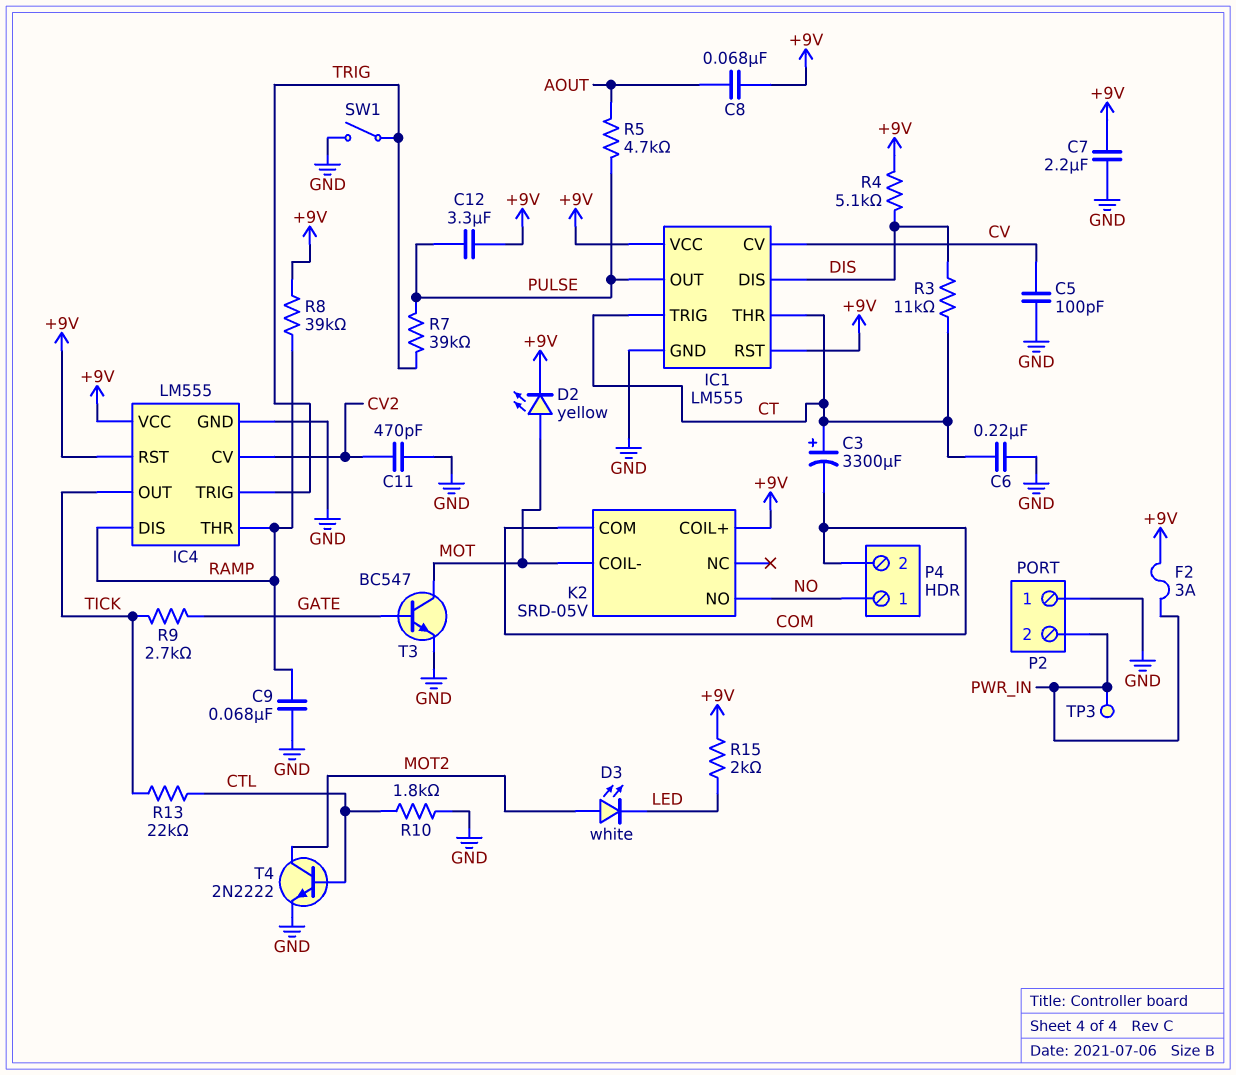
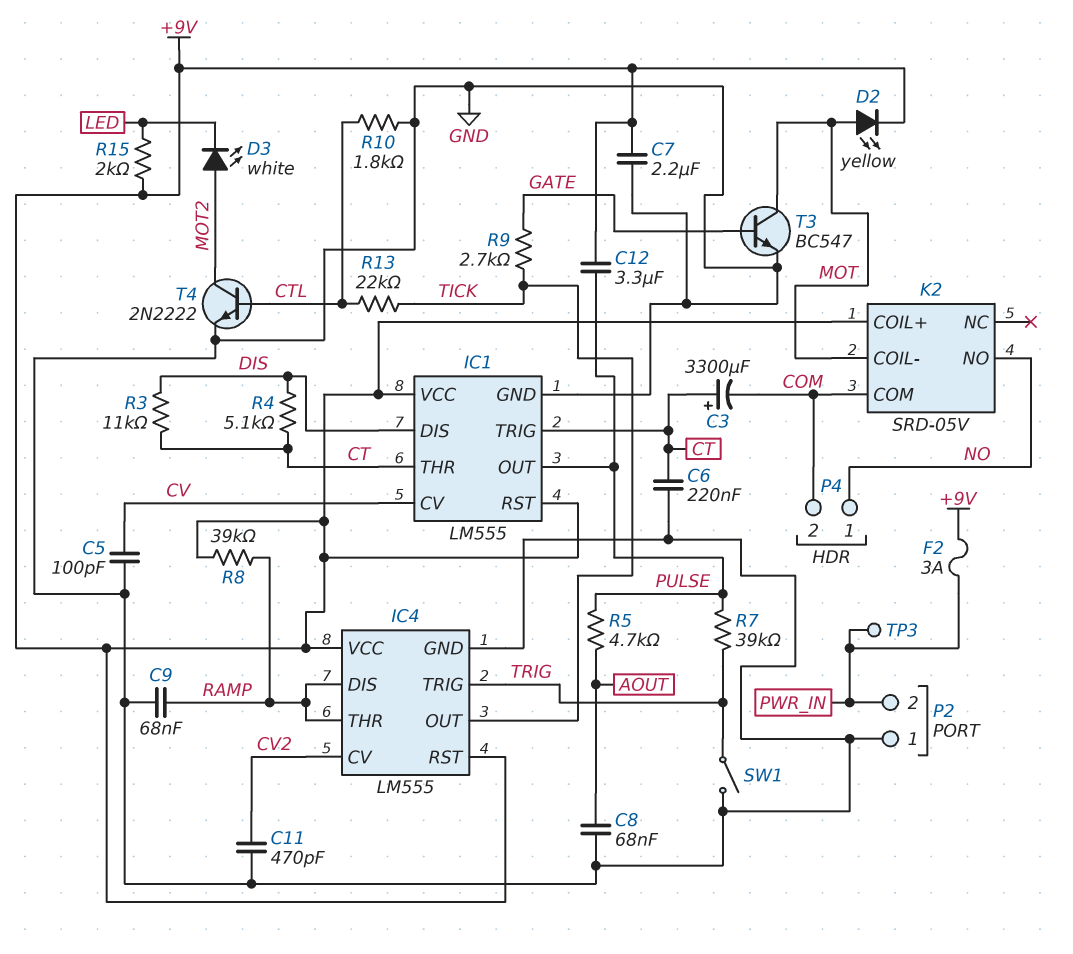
C8: 68nF (+9V, AOUT) -> 68nF (AOUT, GND)
R4: 5.1k (+9V, DIS) -> 5.1k (CT, DIS)

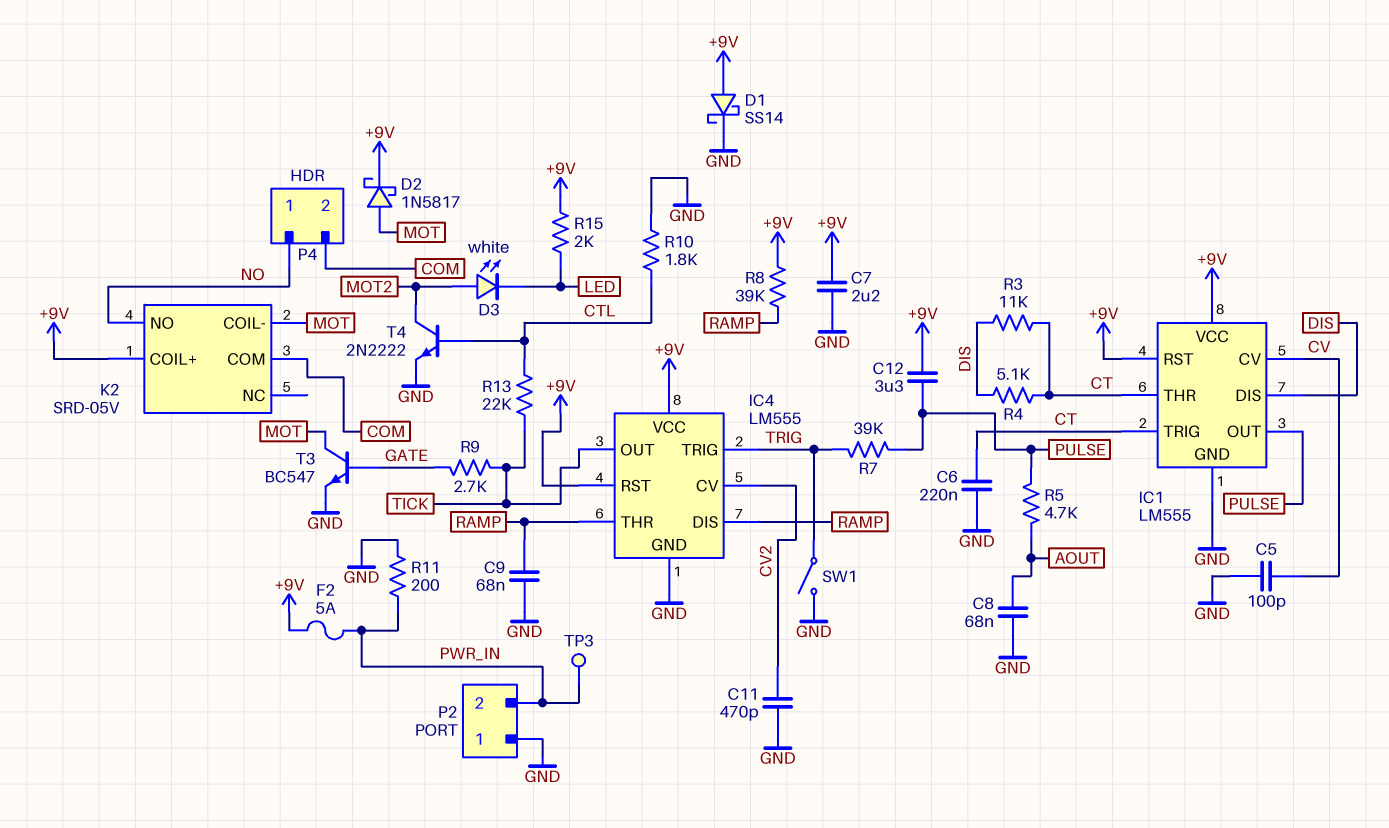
C3: 3300uF (plus CT, minus COM) -> none
D1: none -> schottky SS14 (A +9V, K GND)
D2: LED yellow (A MOT, K +9V) -> schottky 1N5817 (A MOT, K +9V)
F2: 3A (+9V, PWR_IN) -> 5A (+9V, PWR_IN)
R11: none -> 200 (GND, PWR_IN)

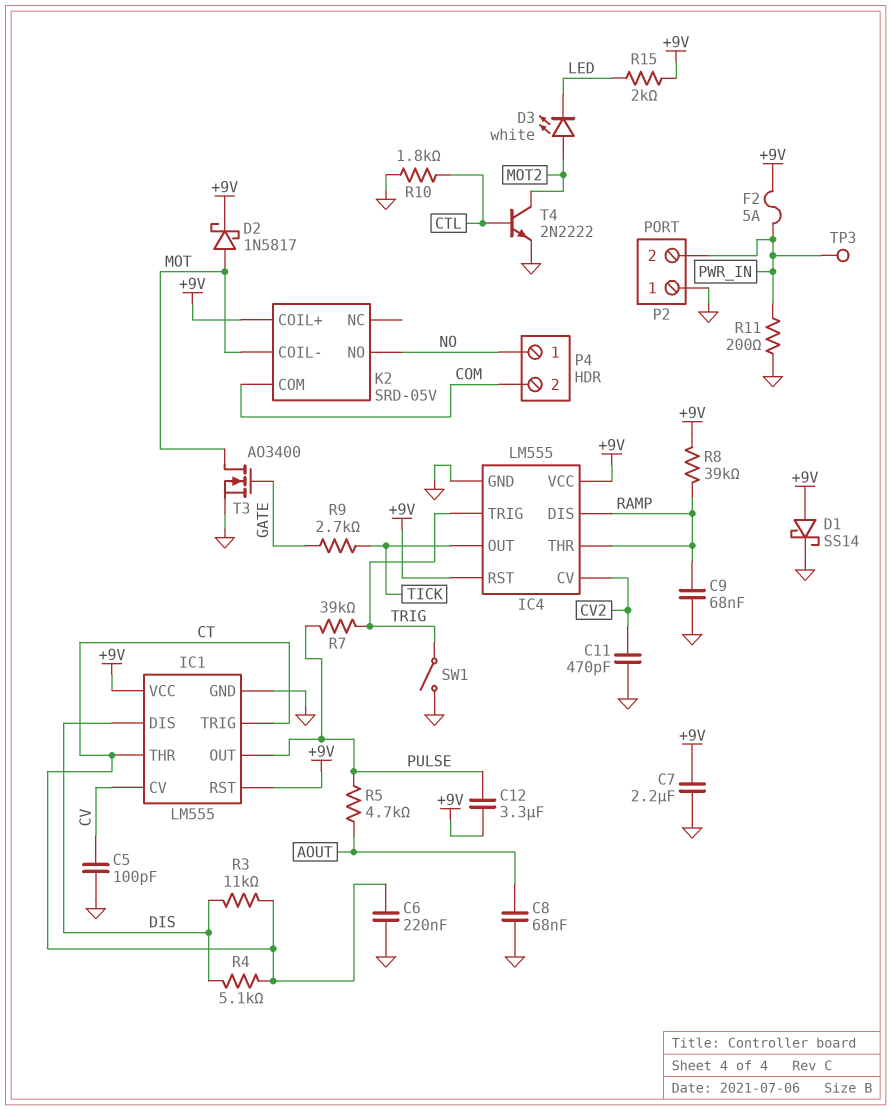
R13: 22k (CTL, TICK) -> none
T3: NPN BC547 (B GATE, C MOT, E GND) -> NMOS AO3400 (G GATE, D MOT, S GND)

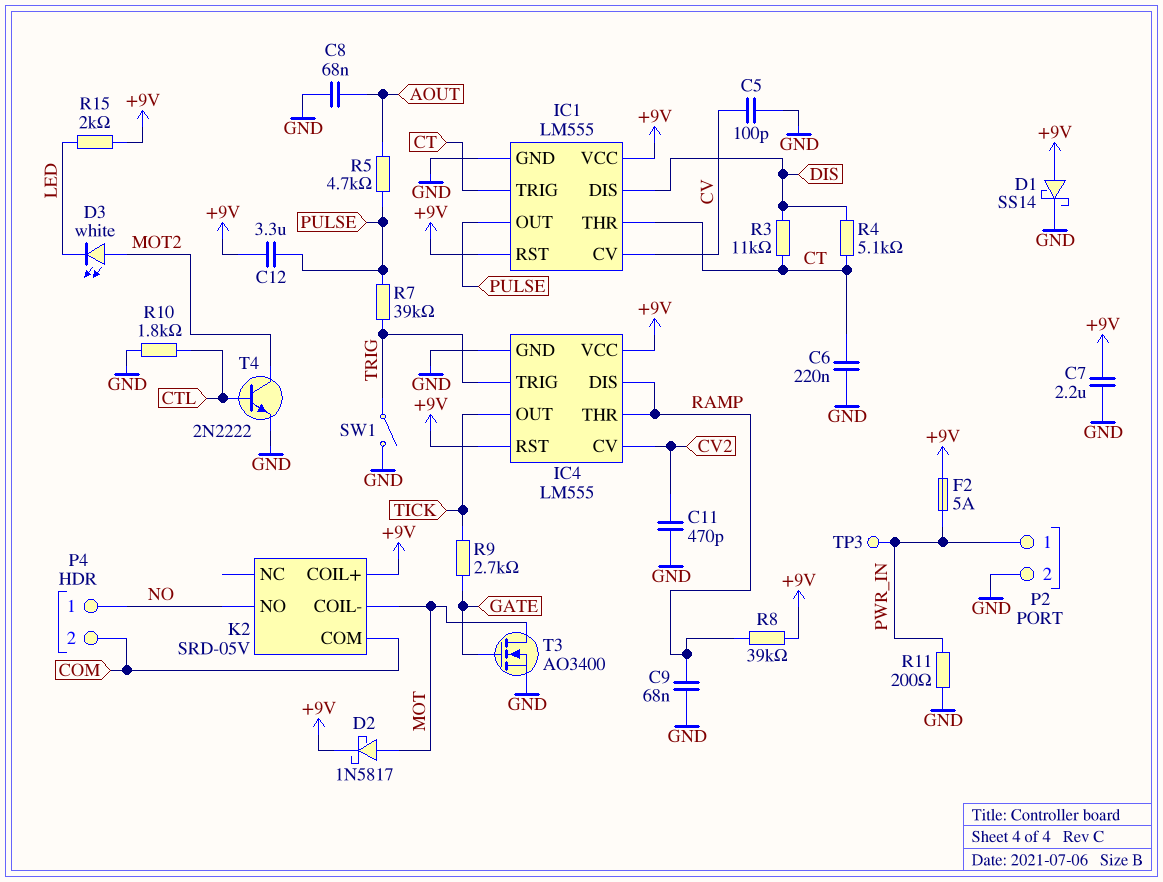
P2 pin 1: GND -> PWR_IN
P2 pin 2: PWR_IN -> GND

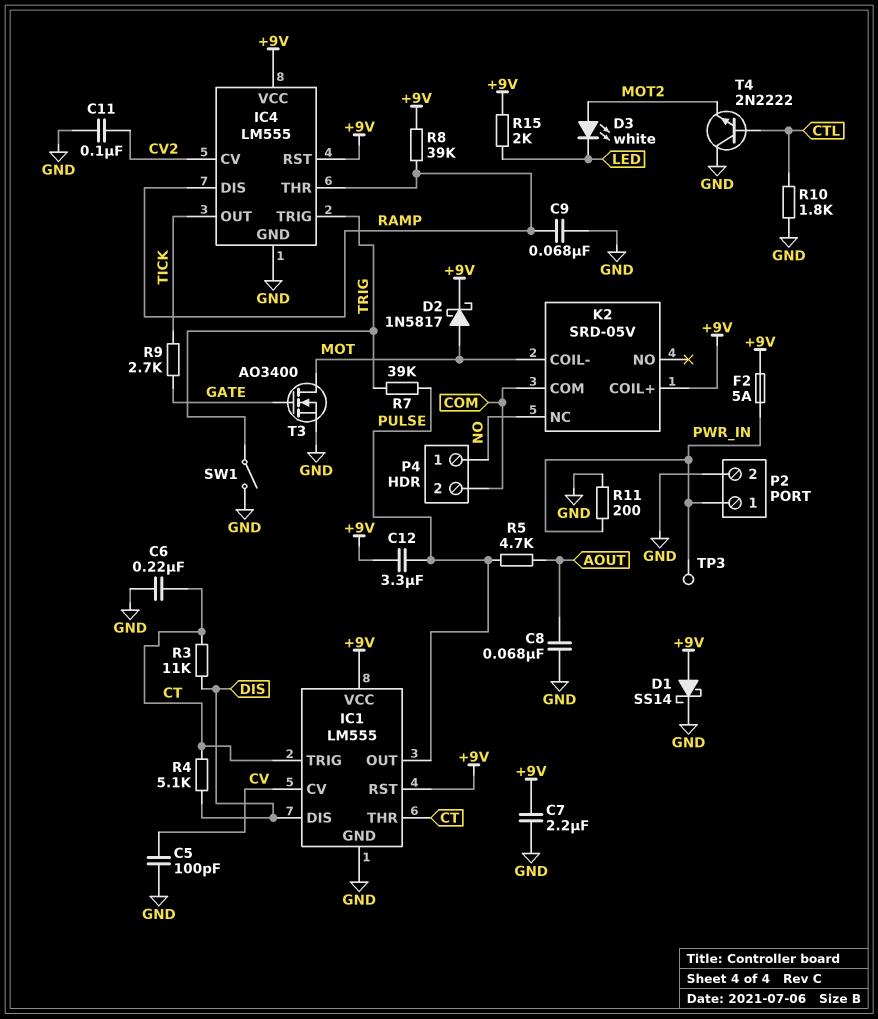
C11: 470pF (CV2, GND) -> 100nF (CV2, GND)
K2 pin NC: none -> NO
K2 pin NO: NO -> none
T4: NPN 2N2222 (B CTL, C MOT2, E GND) -> NPN 2N2222 (B CTL, C GND, E MOT2)

